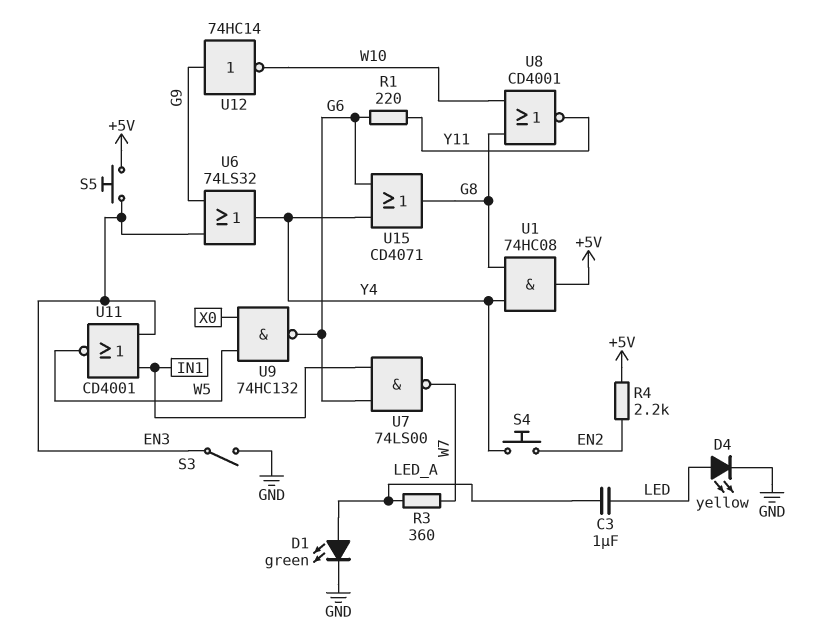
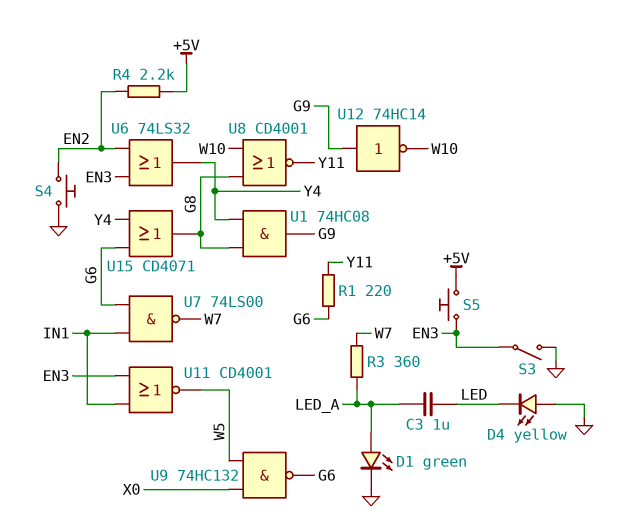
D4: LED yellow (A LED, K GND) -> LED yellow (A GND, K LED)
S4: button (EN2, Y4) -> button (EN2, GND)
U1: AND 74HC08 (in G8, in Y4, out +5V) -> AND 74HC08 (in G8, in Y4, out G9)
U6: OR 74LS32 (in EN3, in G9, out Y4) -> OR 74LS32 (in EN2, in EN3, out Y4)

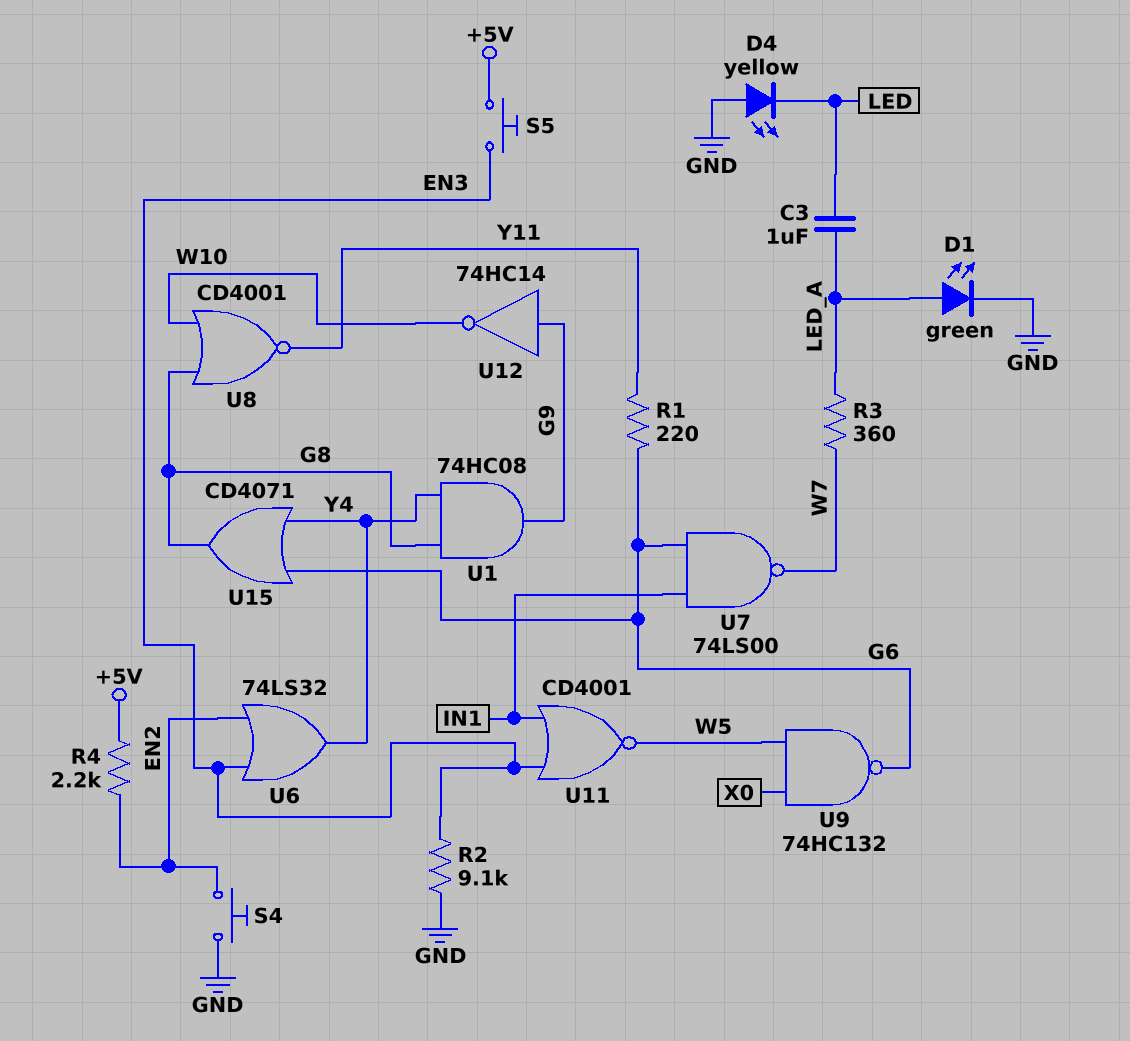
R2: none -> 9.1k (EN3, GND)
S3: switch (EN3, GND) -> none

